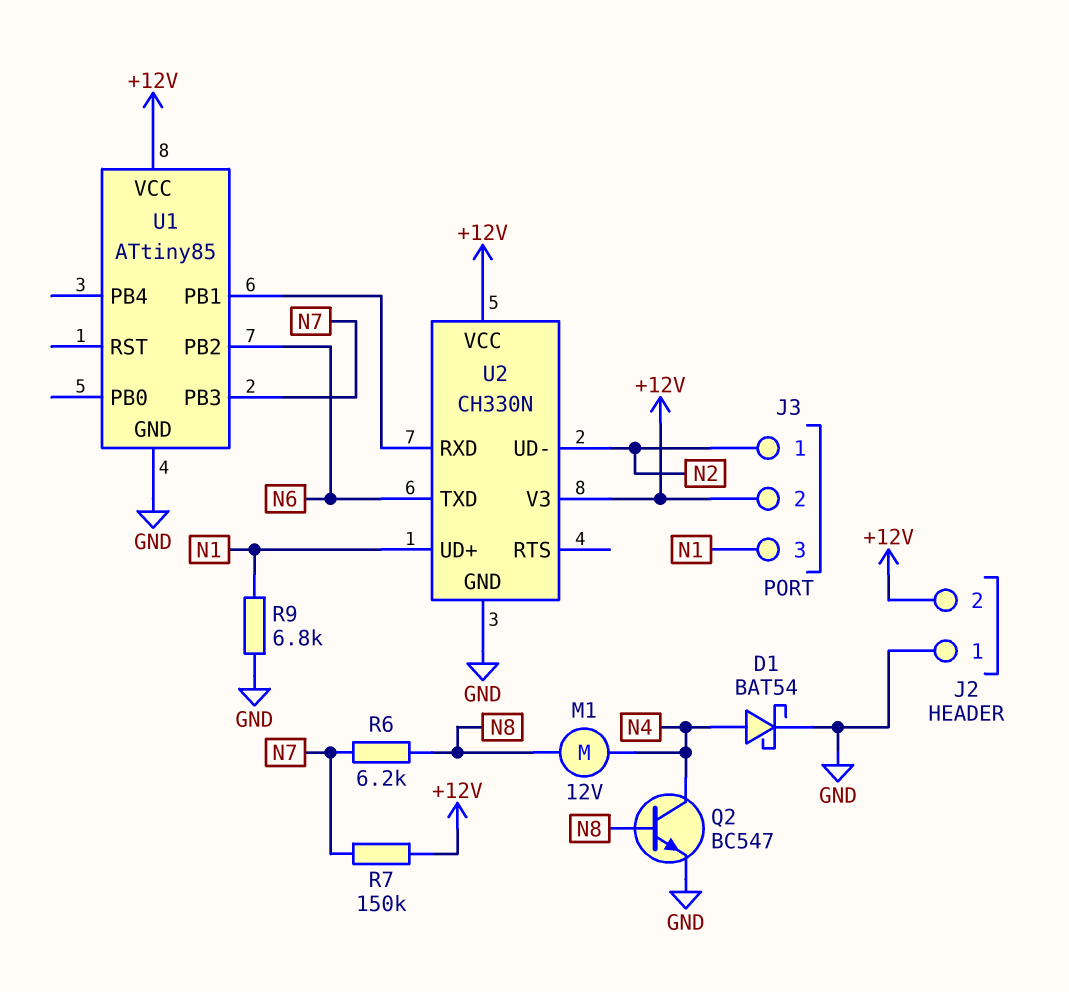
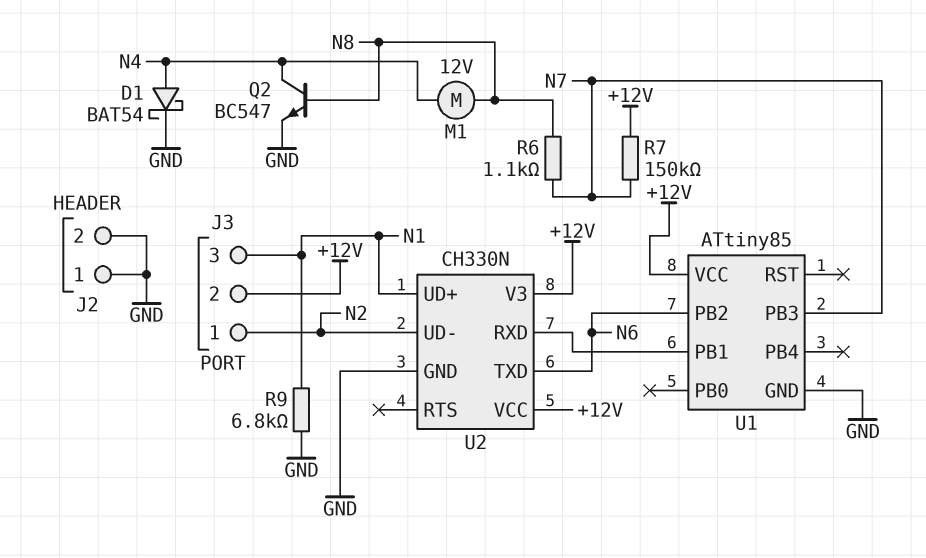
J2 pin 2: +12V -> GND
R6: 6.2k (N7, N8) -> 1.1k (N7, N8)

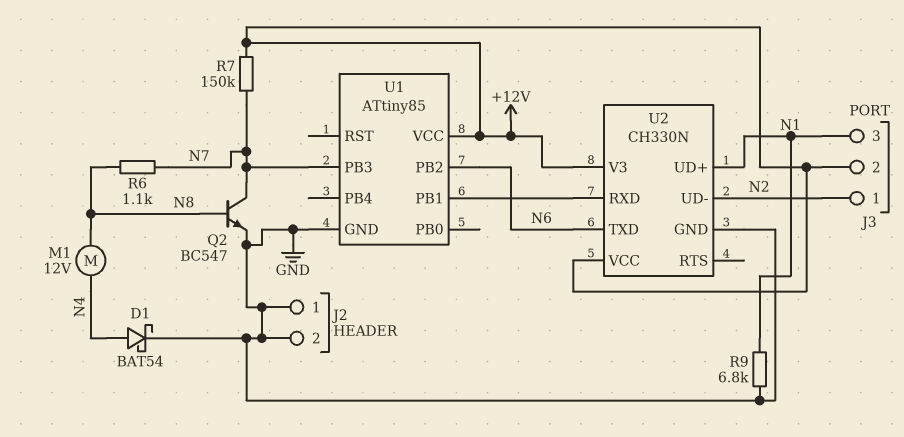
Q2: NPN BC547 (B N8, C N4, E GND) -> NPN BC547 (B N8, C N7, E GND)

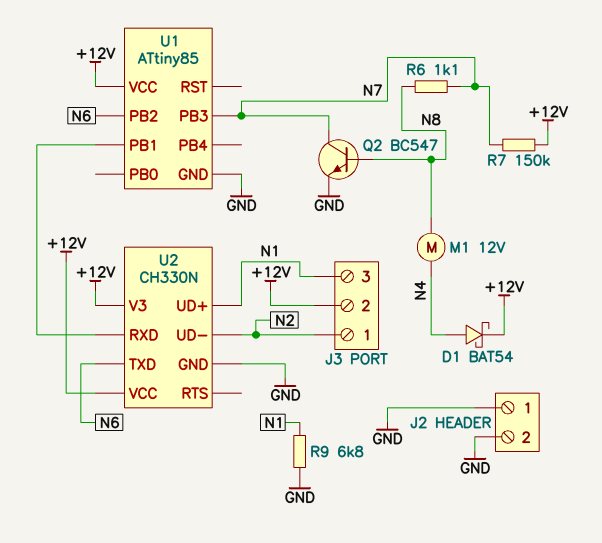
D1: schottky BAT54 (A N4, K GND) -> schottky BAT54 (A N4, K +12V)

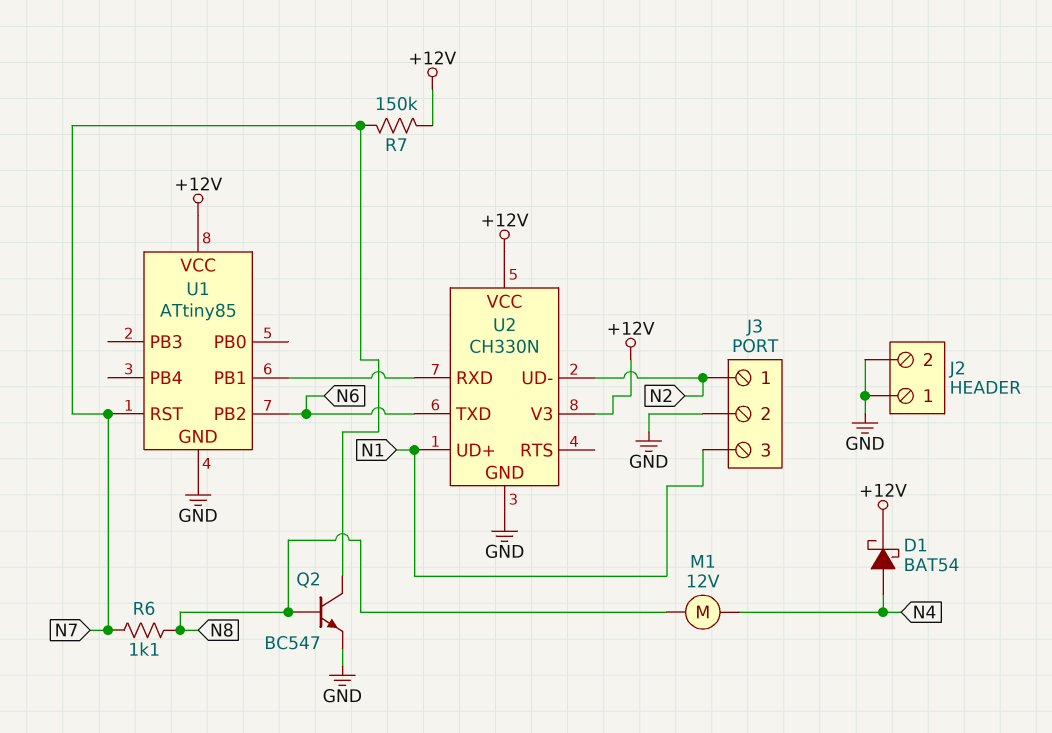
J3 pin 2: +12V -> GND
R9: 6.8k (GND, N1) -> none
U1 pin PB3: N7 -> none
U1 pin RST: none -> N7

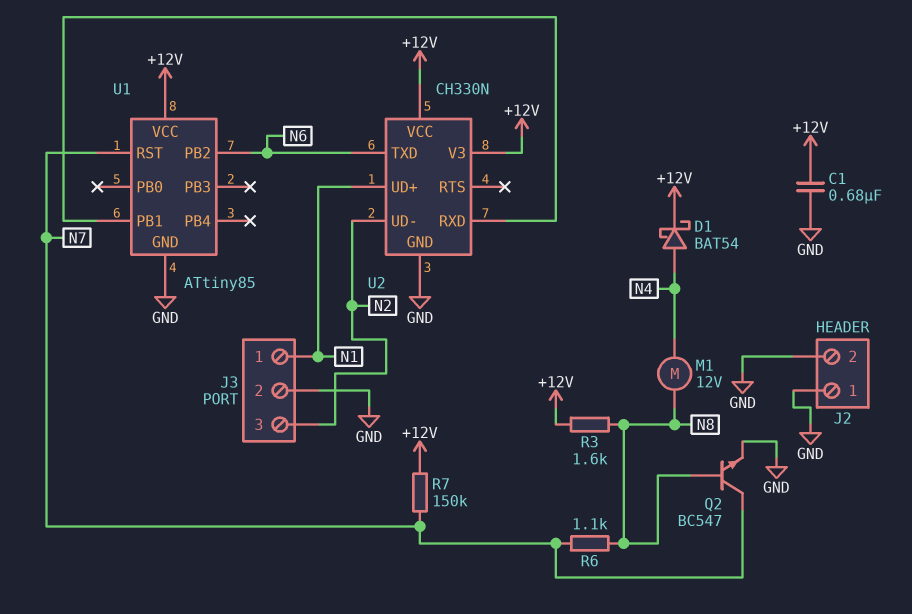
C1: none -> 680nF (+12V, GND)
J3 pin 1: N2 -> N1
J3 pin 3: N1 -> N2
R3: none -> 1.6k (+12V, N8)

